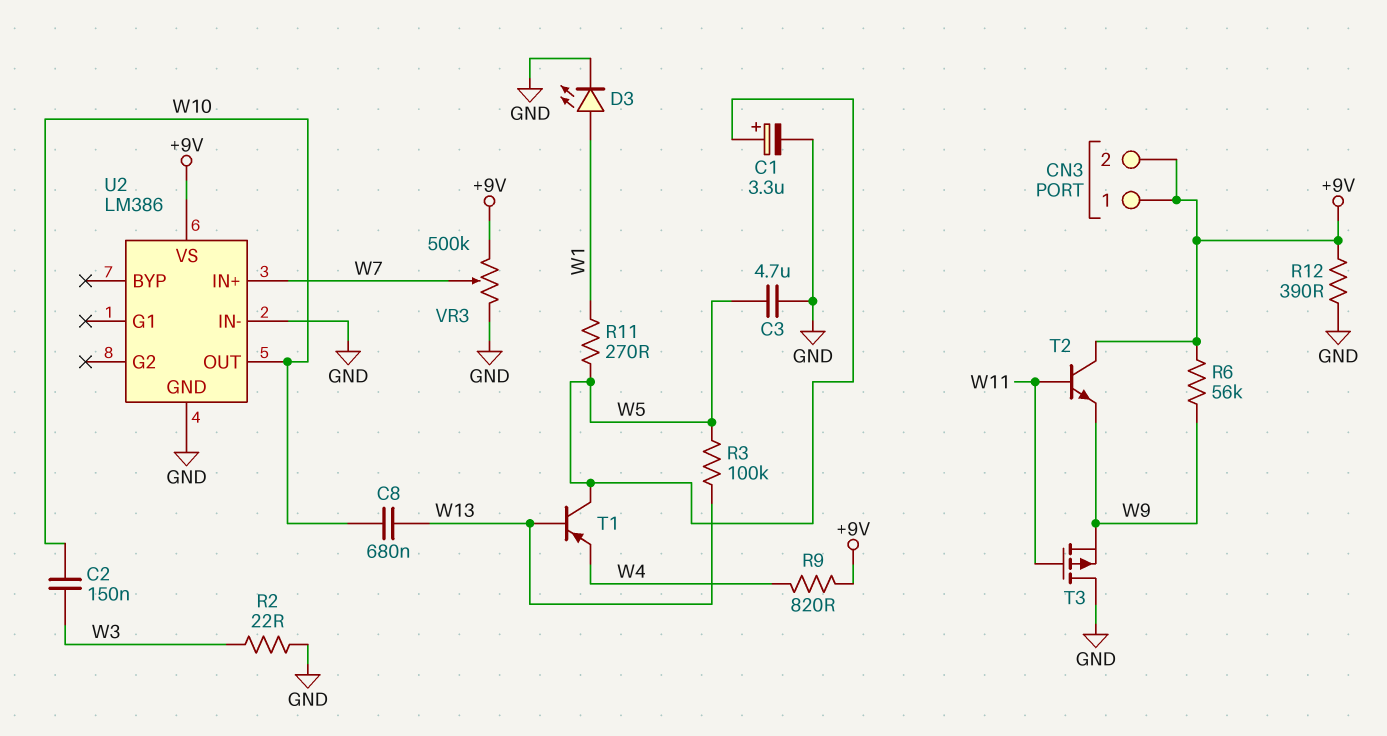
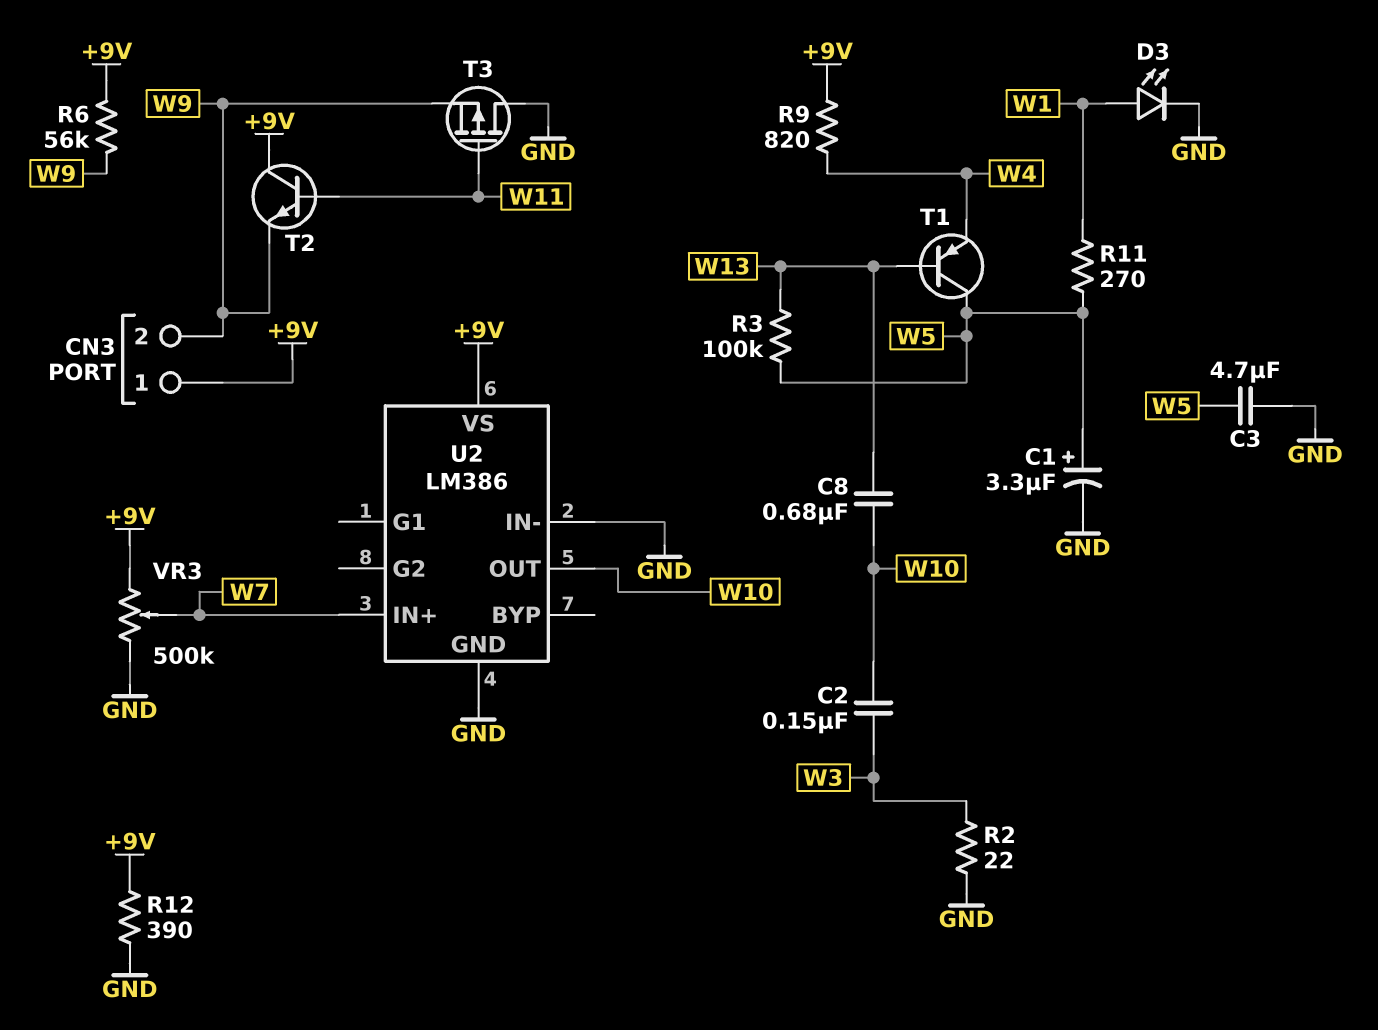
CN3 pin 2: +9V -> W9

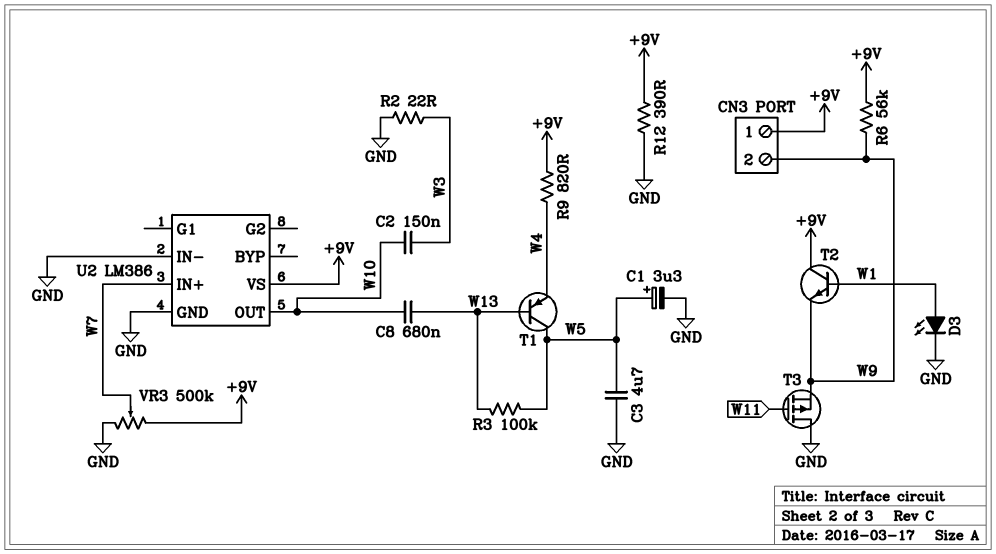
R11: 270 (W1, W5) -> none
T2: NPN (B W11, C +9V, E W9) -> NPN (B W1, C +9V, E W9)

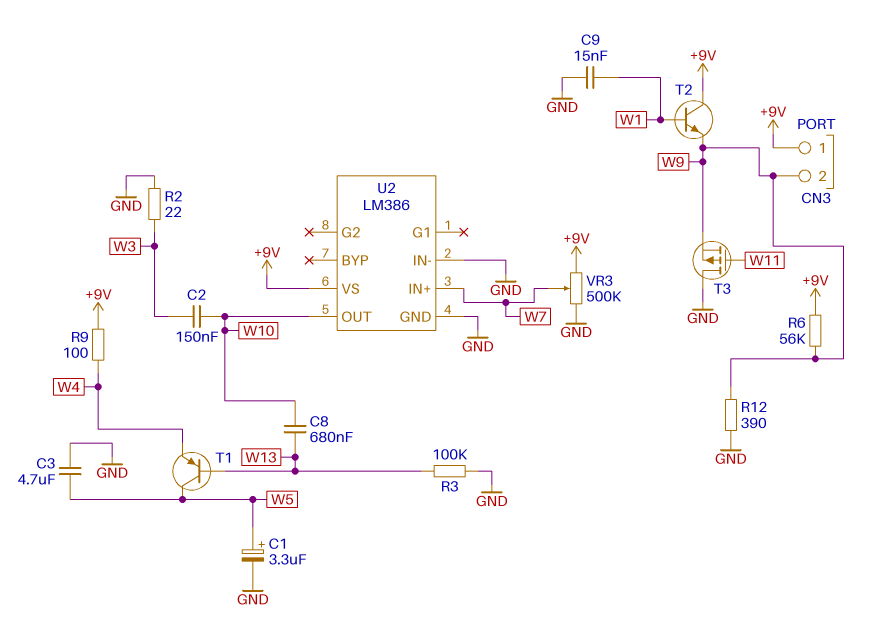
C9: none -> 15nF (GND, W1)
D3: LED (A W1, K GND) -> none
R3: 100k (W5, W13) -> 100k (GND, W13)
R9: 820 (+9V, W4) -> 100 (+9V, W4)
R12: 390 (+9V, GND) -> 390 (GND, W9)

